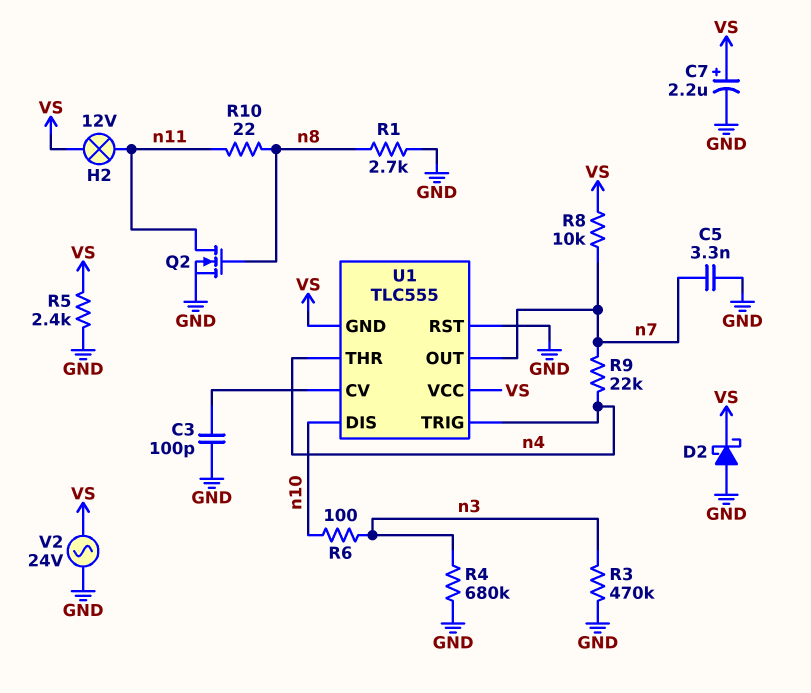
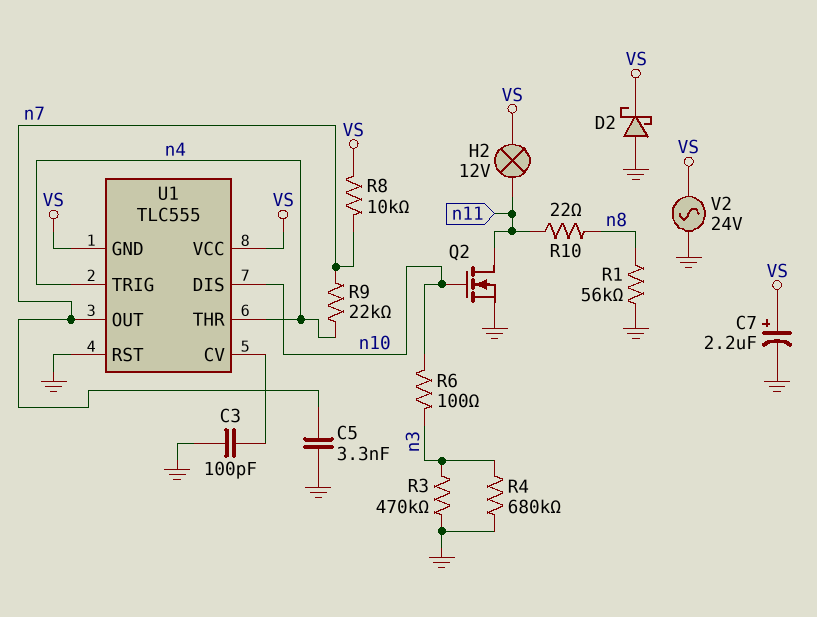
Q2: NMOS (G n8, D n11, S GND) -> NMOS (G n10, D n11, S GND)
R1: 2.7k (GND, n8) -> 56k (GND, n8)
R5: 2.4k (GND, VS) -> none

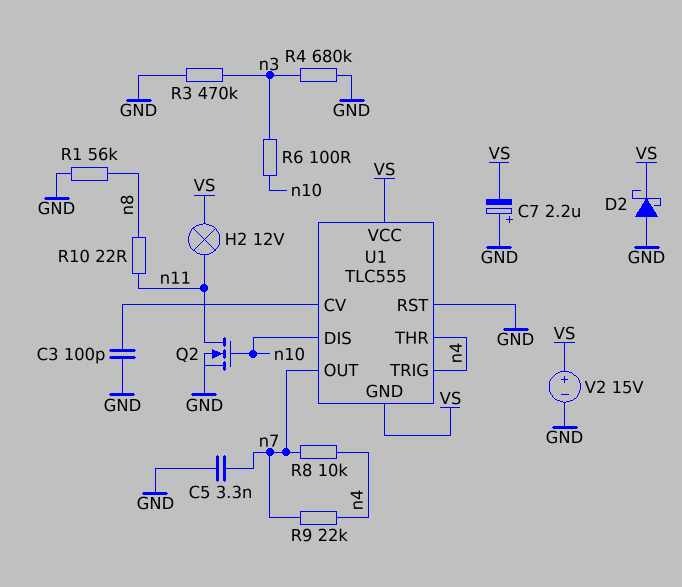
C7: 2.2uF (plus VS, minus GND) -> 2.2uF (plus GND, minus VS)
R8: 10k (VS, n7) -> 10k (n4, n7)
V2: AC 24V (GND, VS) -> 15V (plus VS, minus GND)

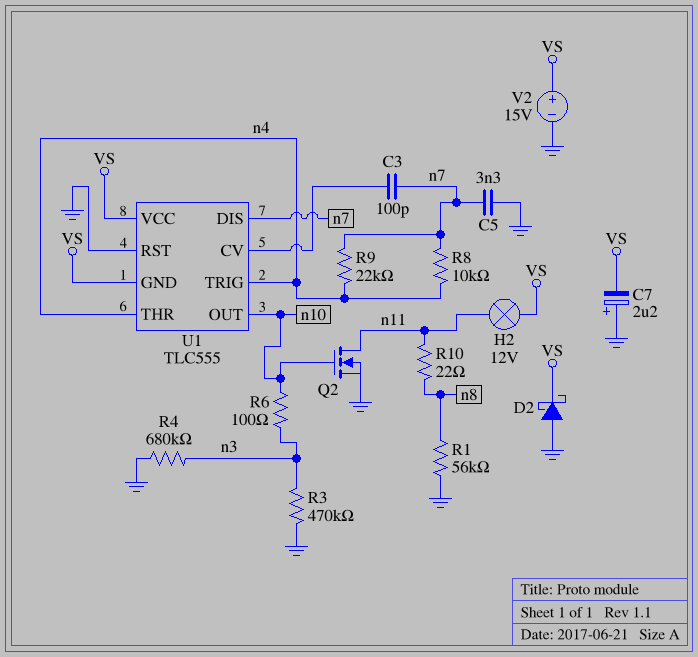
C3: 100pF (GND, U1/CV) -> 100pF (U1/CV, n7)
U1 pin DIS: n10 -> n7
U1 pin OUT: n7 -> n10

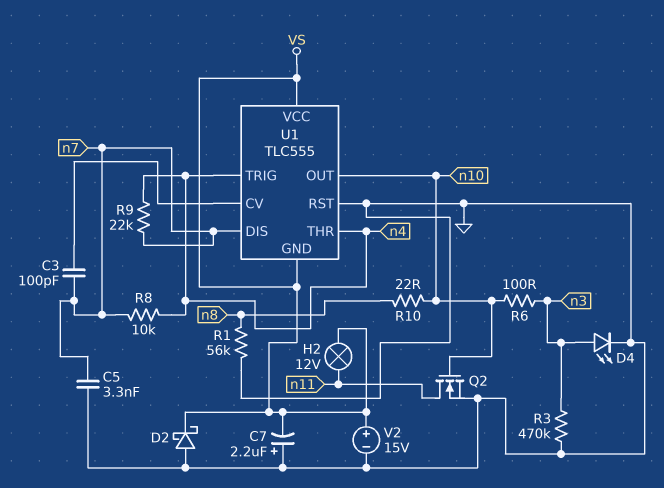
D4: none -> LED (A n3, K GND)
R4: 680k (GND, n3) -> none
R10: 22 (n8, n11) -> 22 (n8, n10)

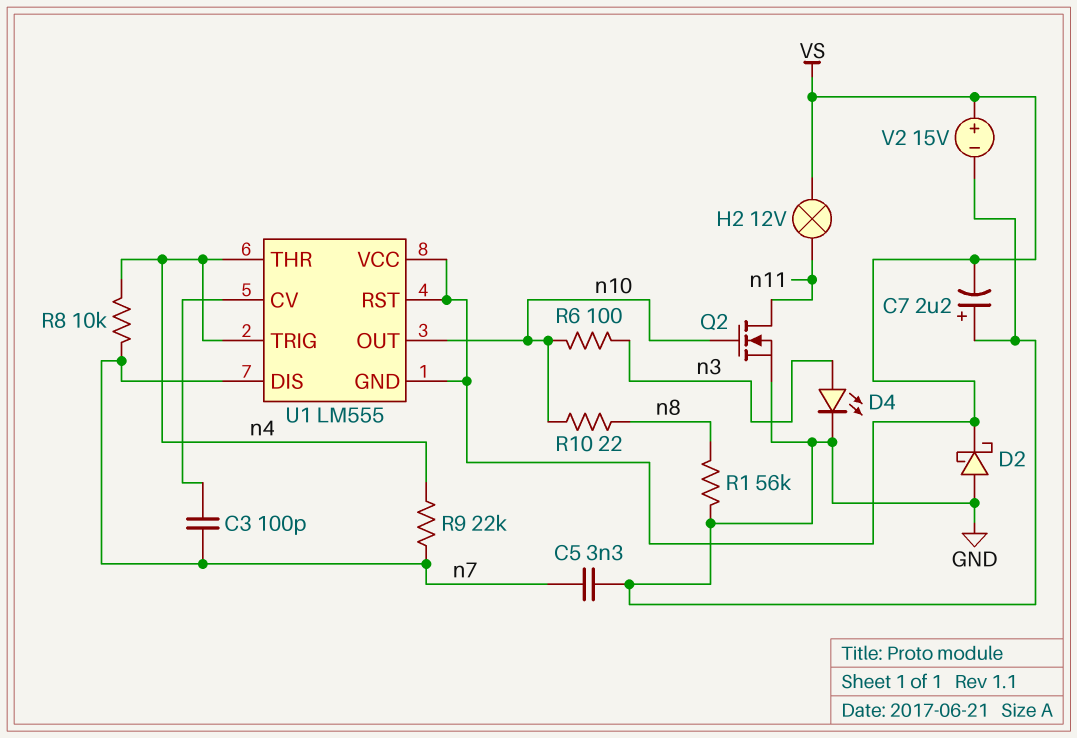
R3: 470k (GND, n3) -> none
U1: TLC555 -> LM555
U1 pin RST: GND -> VS

